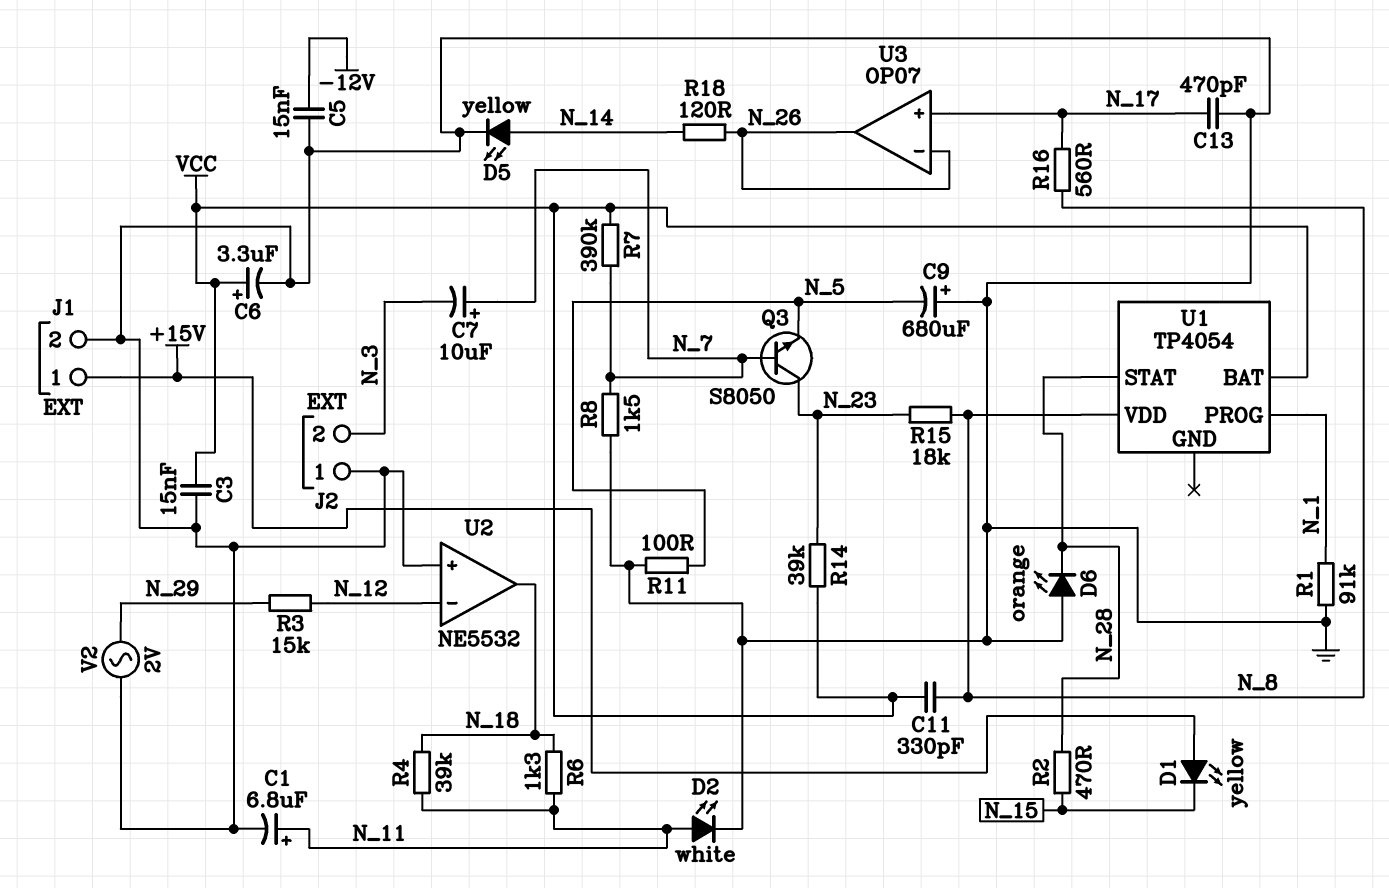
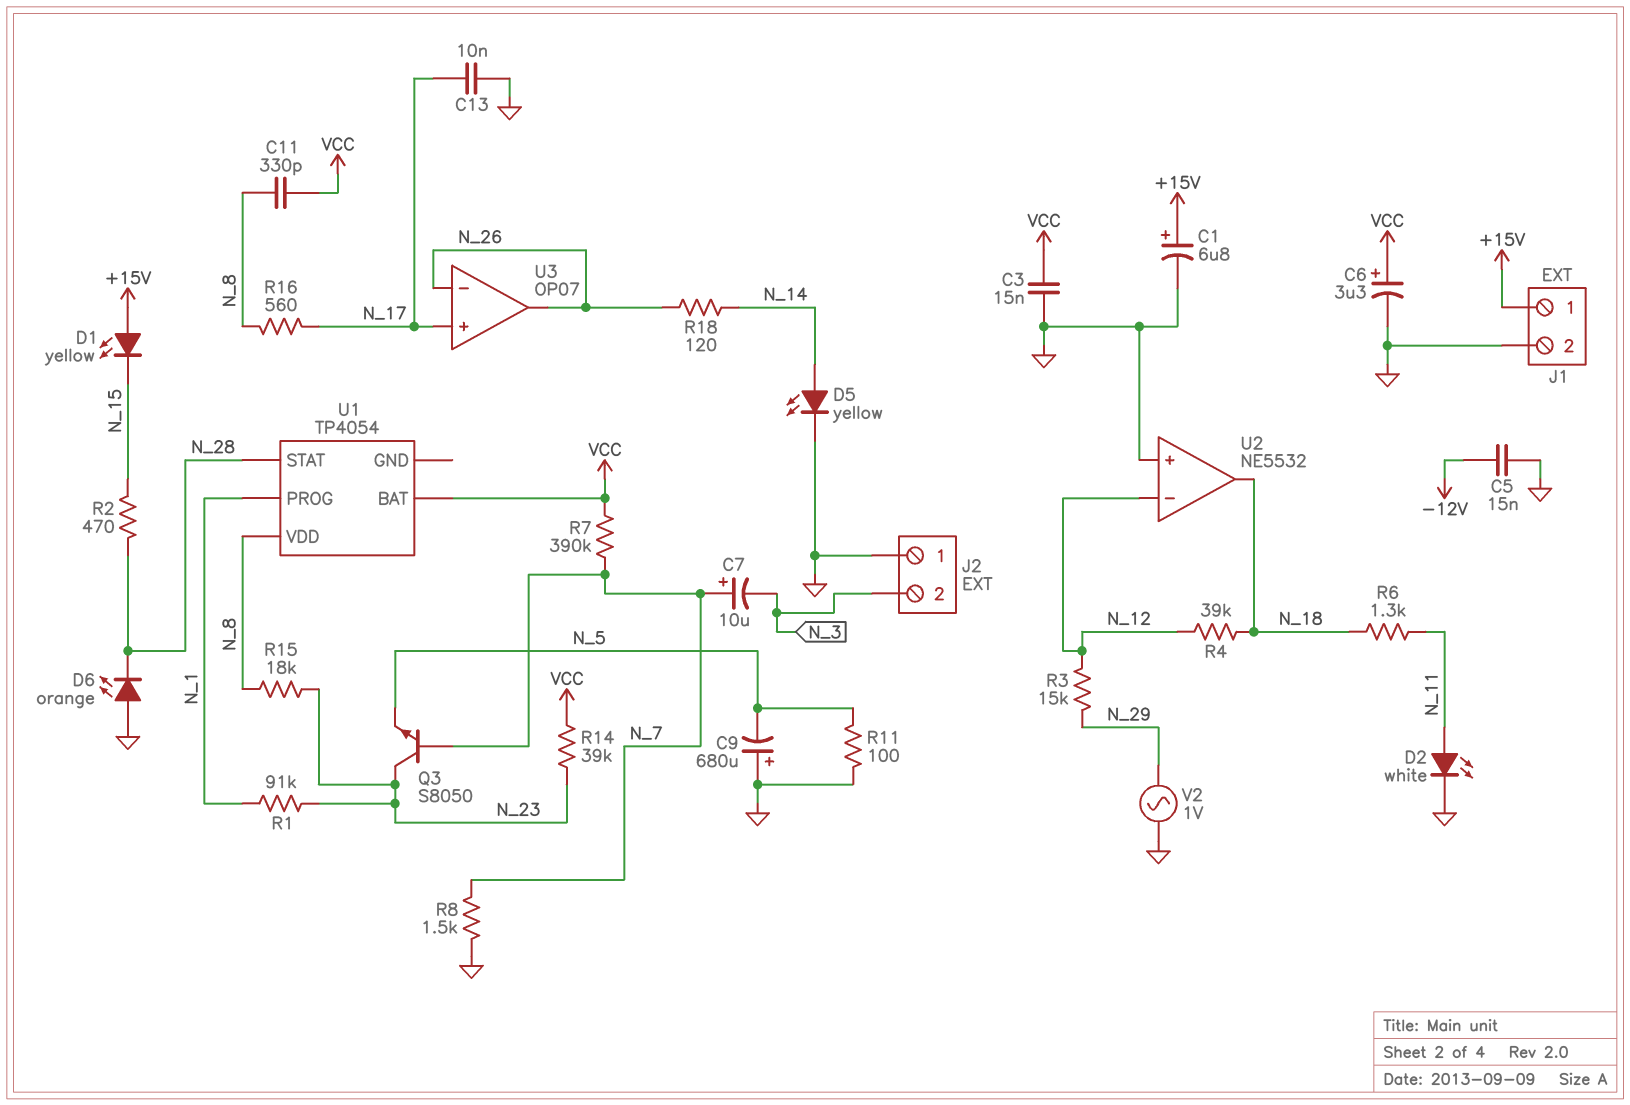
C1: 6.8uF (plus N_11, minus GND) -> 6.8uF (plus +15V, minus GND)
C13: 470pF (GND, N_17) -> 10nF (GND, N_17)
R1: 91k (GND, N_1) -> 91k (N_1, N_23)
R4: 39k (N_11, N_18) -> 39k (N_12, N_18)
V2: AC 2V (GND, N_29) -> AC 1V (GND, N_29)

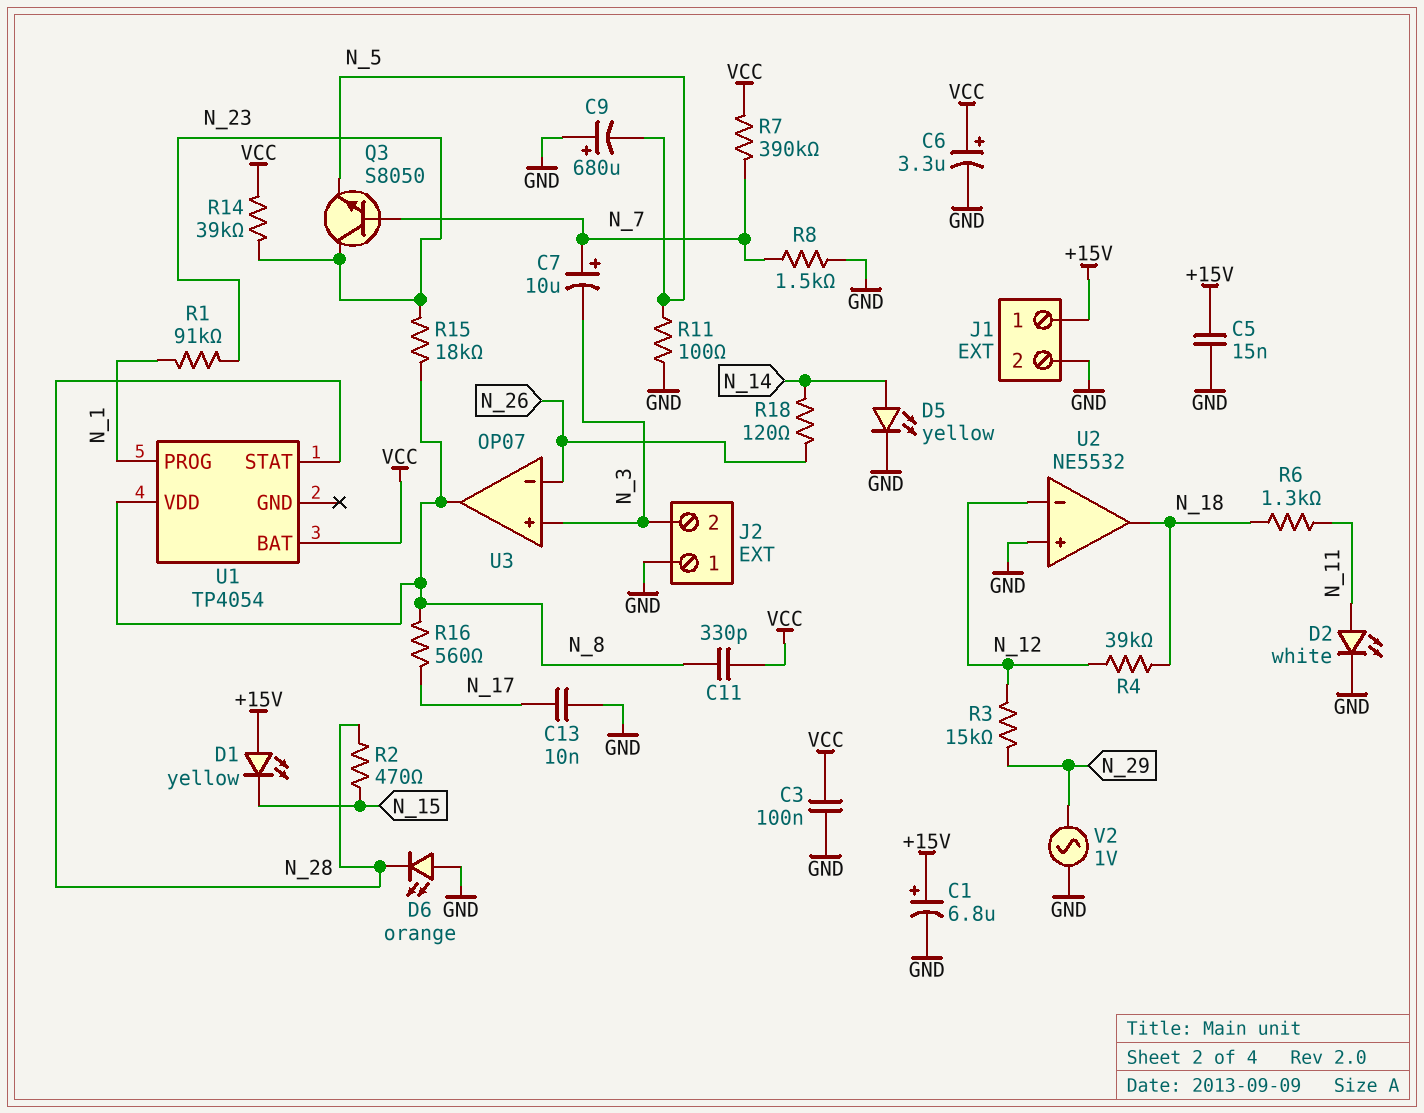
C3: 15nF (GND, VCC) -> 100nF (GND, VCC)
C5: 15nF (-12V, GND) -> 15nF (+15V, GND)
U3 pin in+: N_17 -> N_3
U3 pin out: N_26 -> N_8

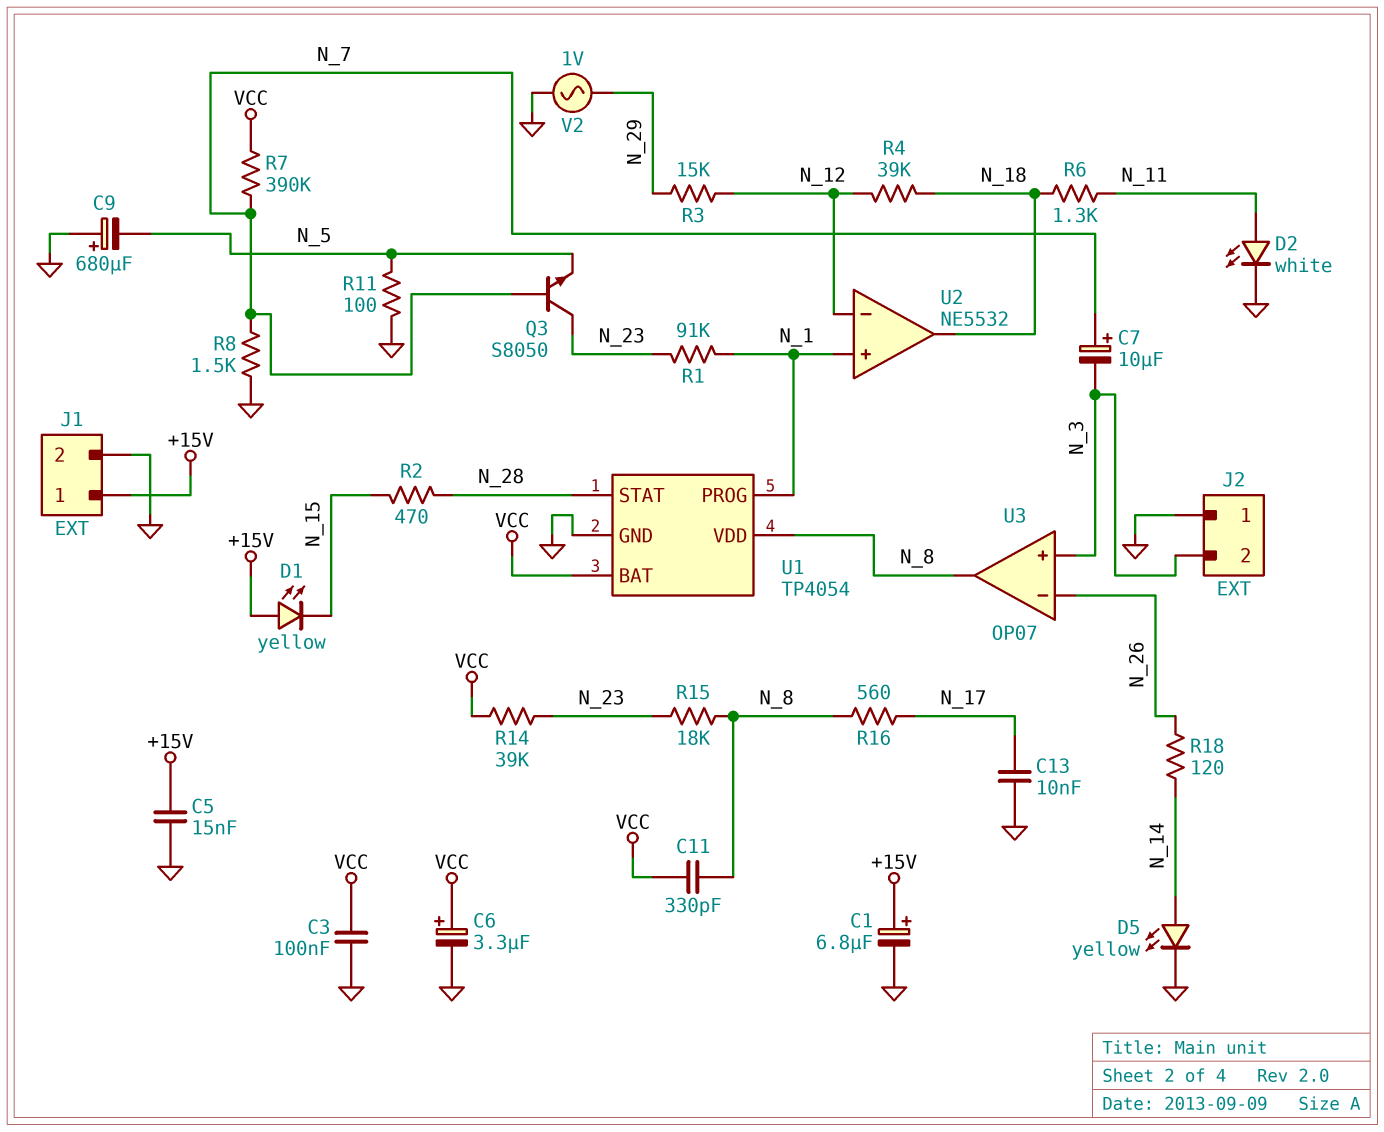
D6: LED orange (A GND, K N_28) -> none
U1 pin GND: none -> GND
U2 pin in+: GND -> N_1

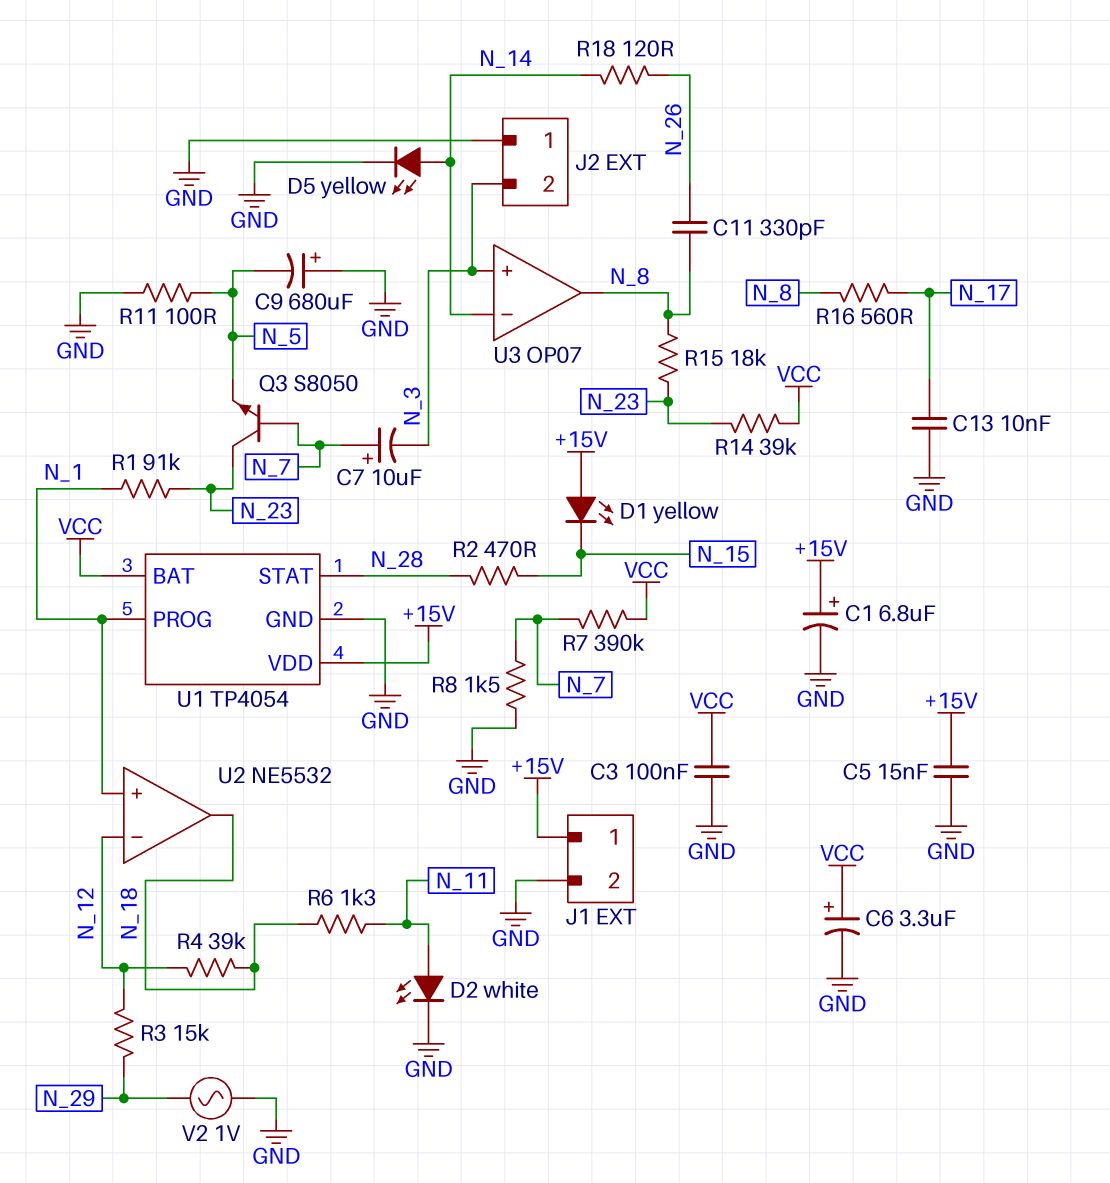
C11: 330pF (N_8, VCC) -> 330pF (N_8, N_26)
U1 pin VDD: N_8 -> +15V
U3 pin in-: N_26 -> N_14

